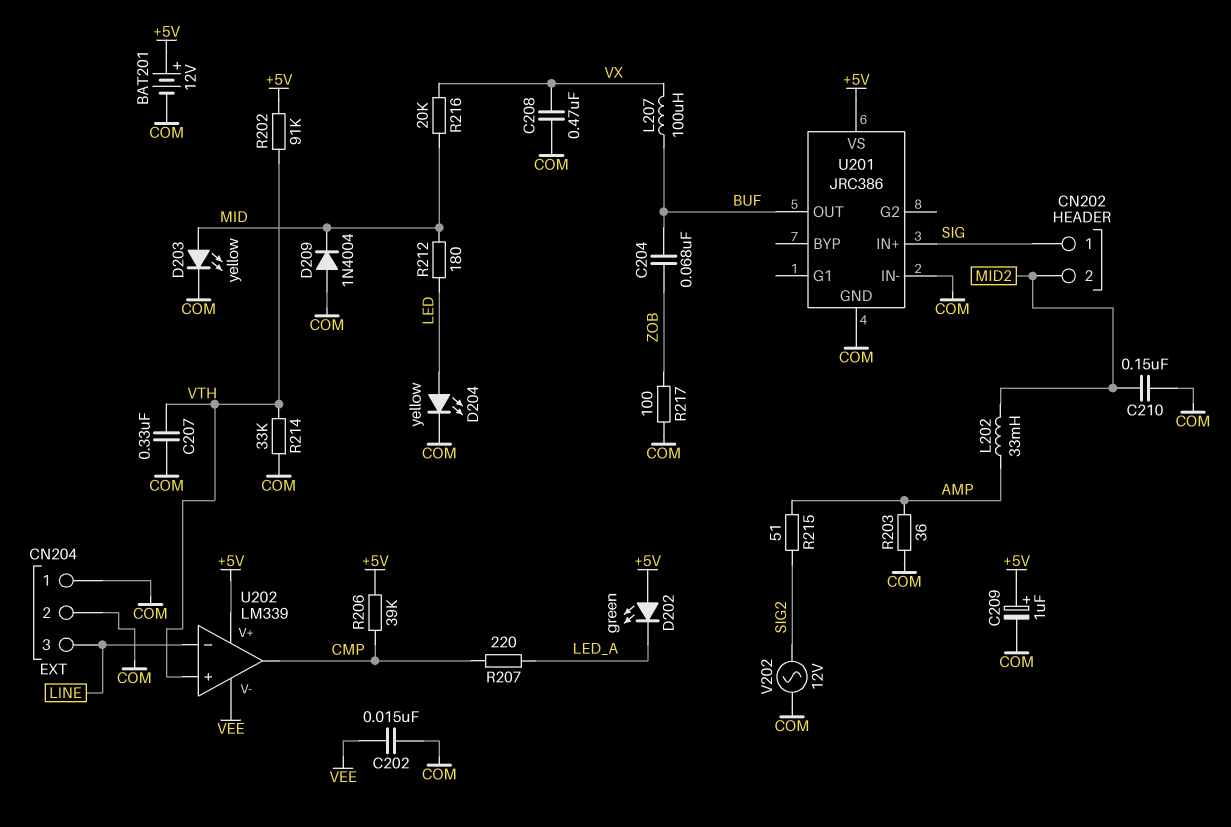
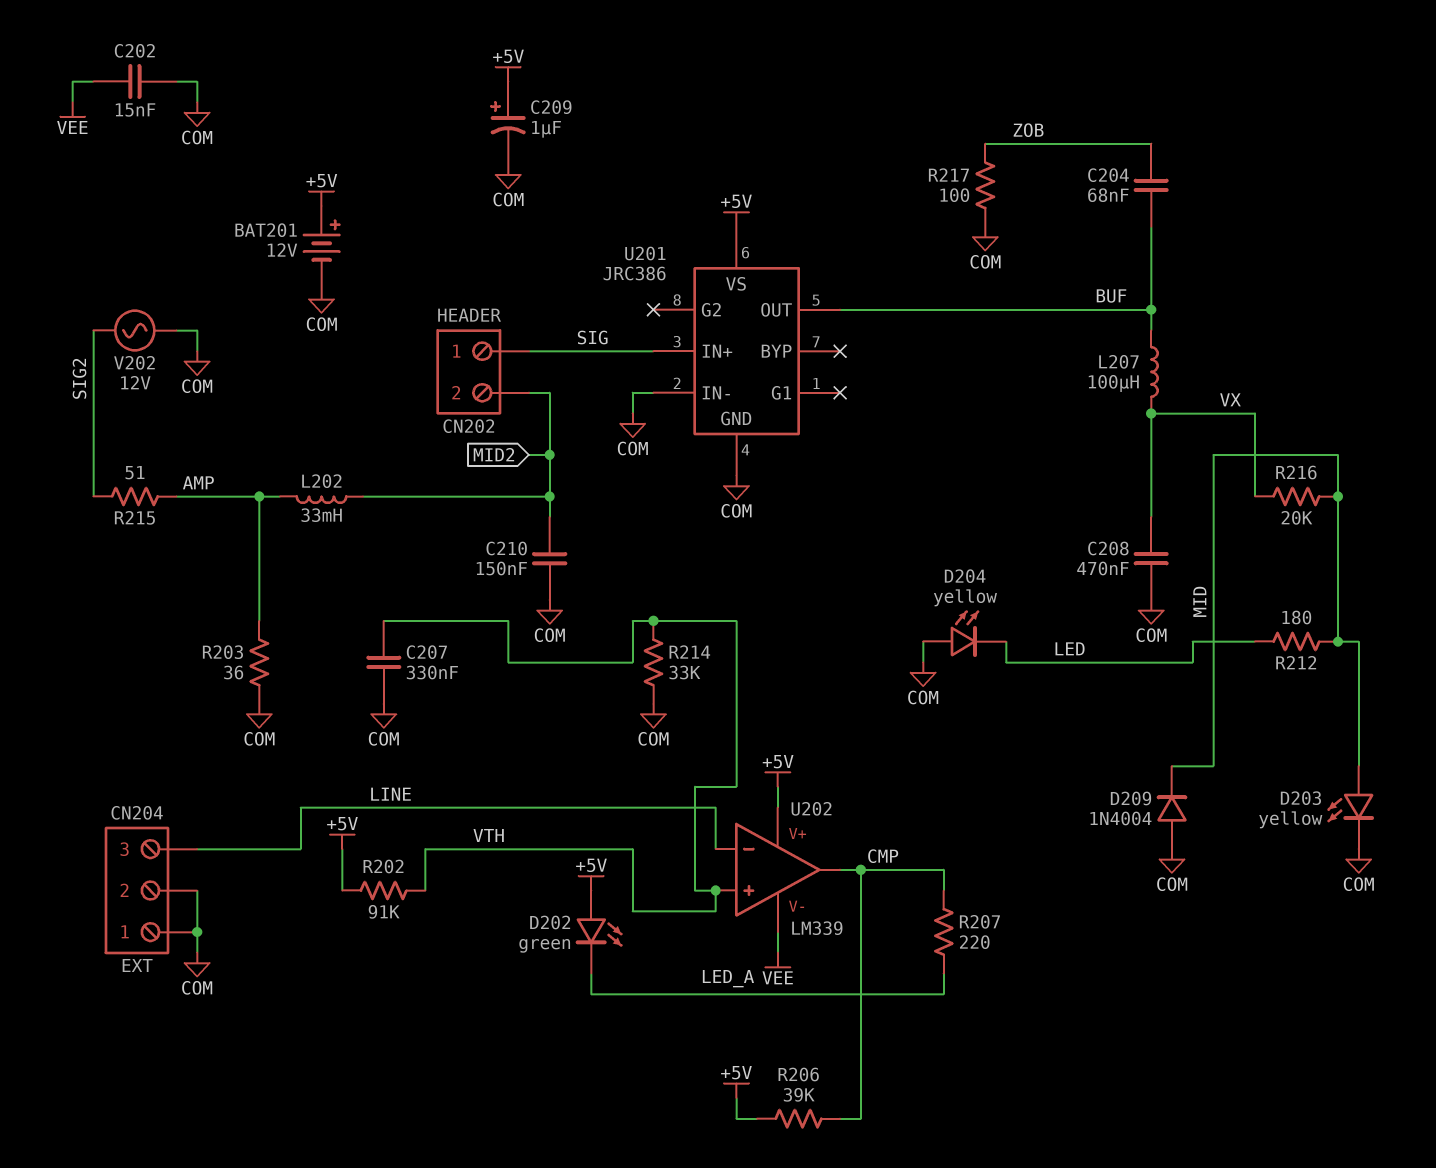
D204: LED yellow (A LED, K COM) -> LED yellow (A COM, K LED)

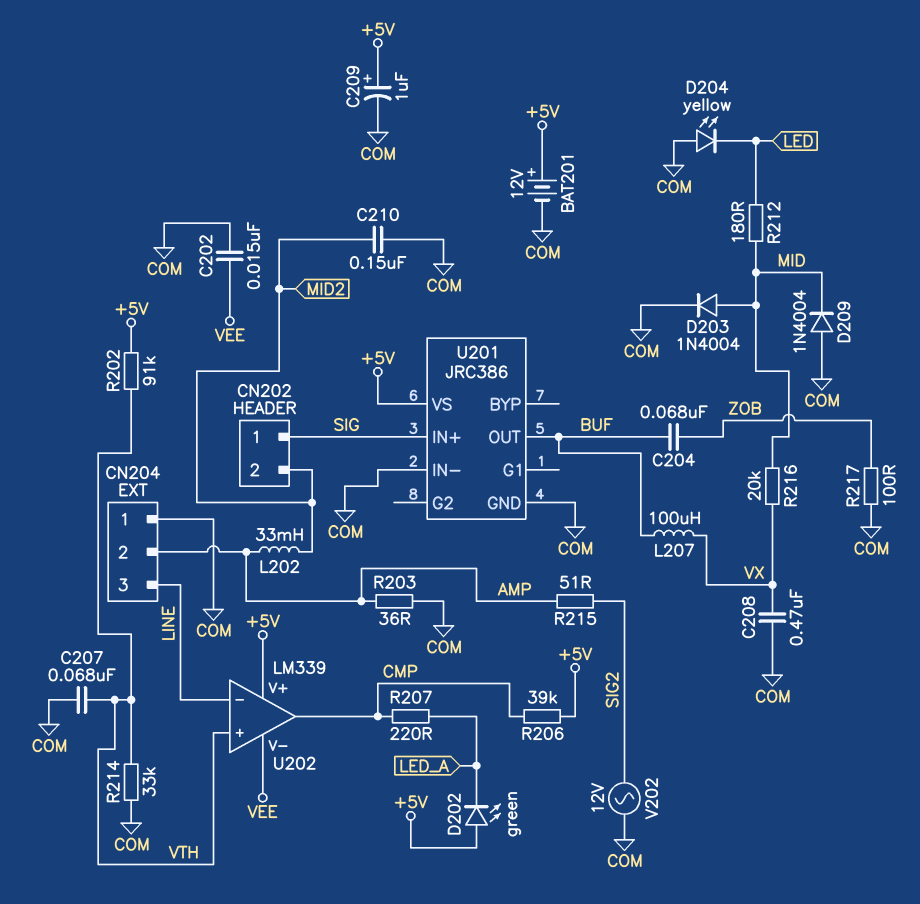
C207: 330nF (COM, VTH) -> 68nF (COM, VTH)
CN204 pin 2: COM -> AMP
D203: LED yellow (A MID, K COM) -> diode 1N4004 (A MID, K COM)

